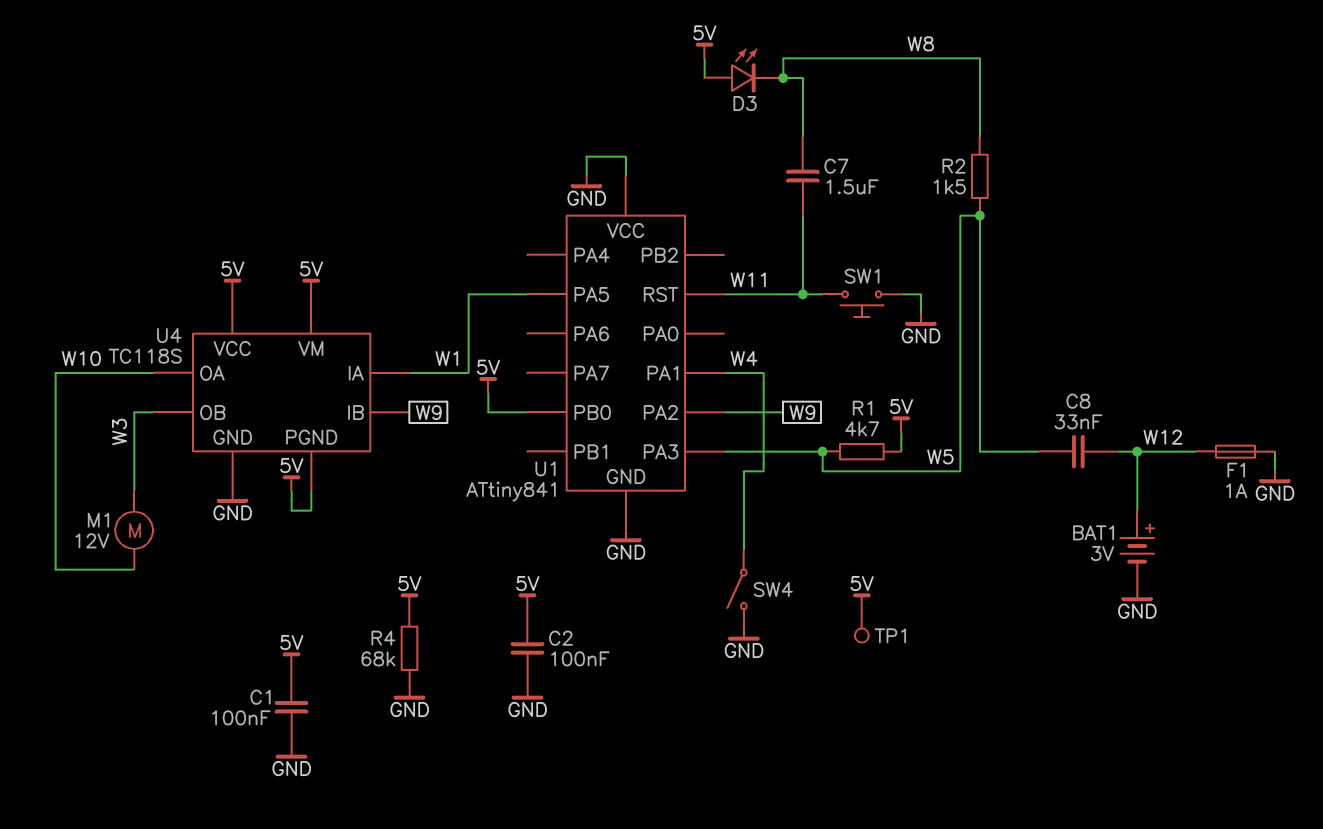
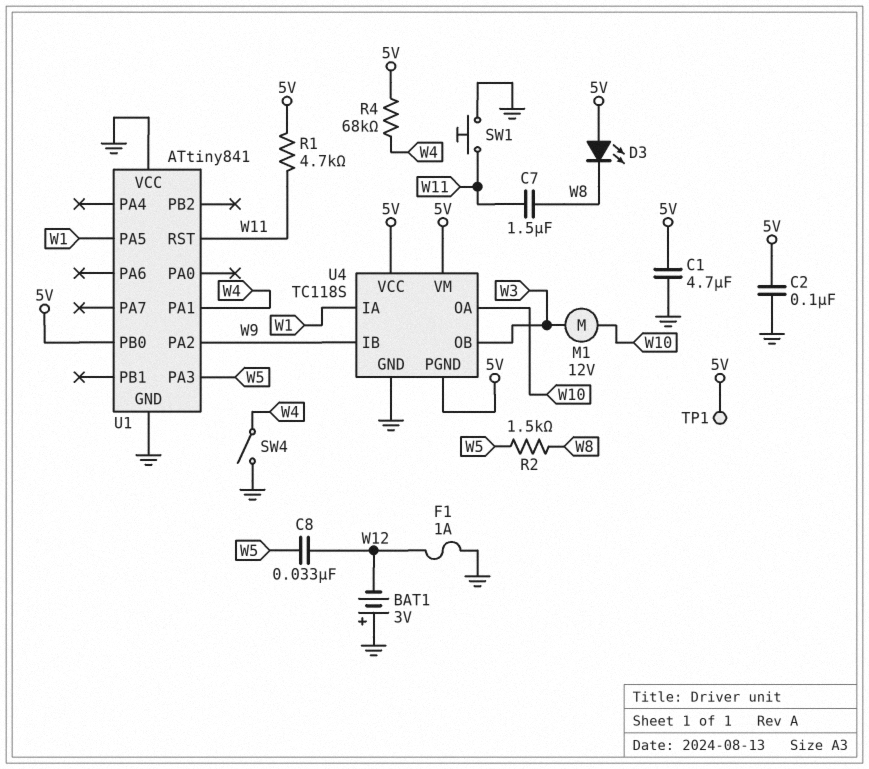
BAT1: 3V (plus W12, minus GND) -> 3V (plus GND, minus W12)
C1: 100nF (5V, GND) -> 4.7uF (5V, GND)
R1: 4.7k (5V, W5) -> 4.7k (5V, W11)
R4: 68k (5V, GND) -> 68k (5V, W4)

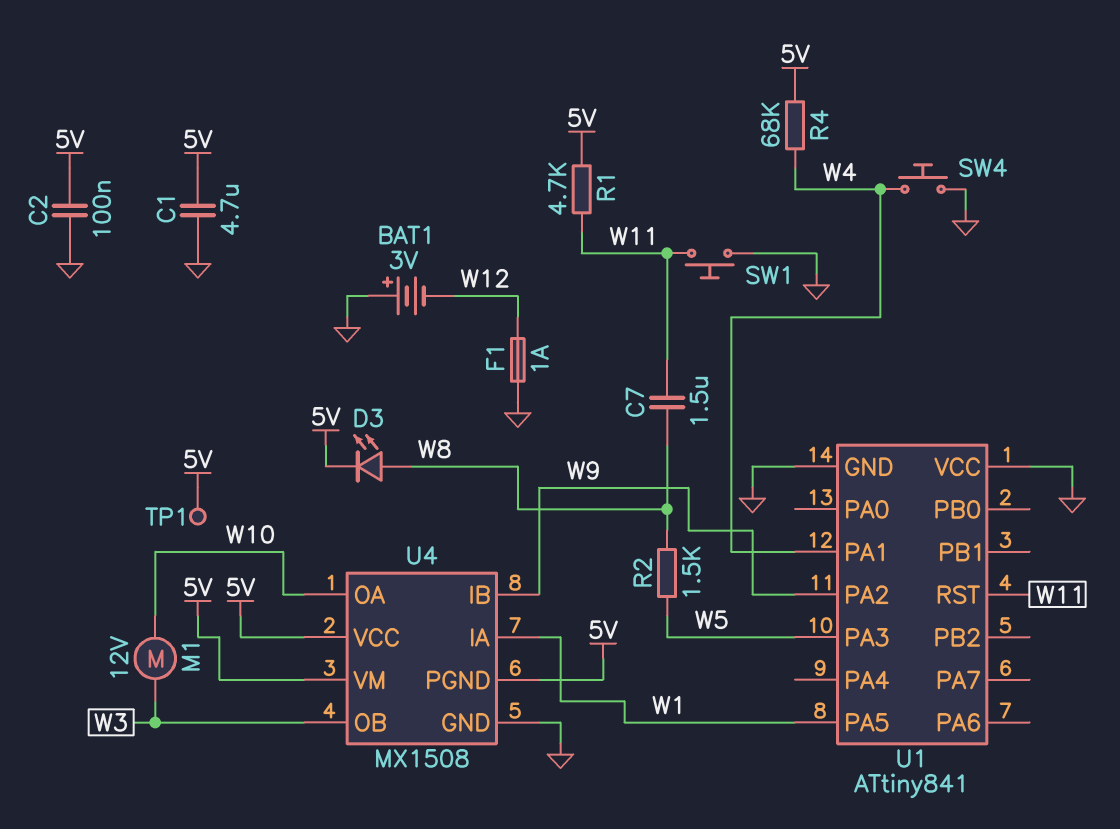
C8: 33nF (W5, W12) -> none
D3: LED (A 5V, K W8) -> LED (A W8, K 5V)
SW4: switch (GND, W4) -> button (GND, W4)
U1 pin PB0: 5V -> none
U4: TC118S -> MX1508

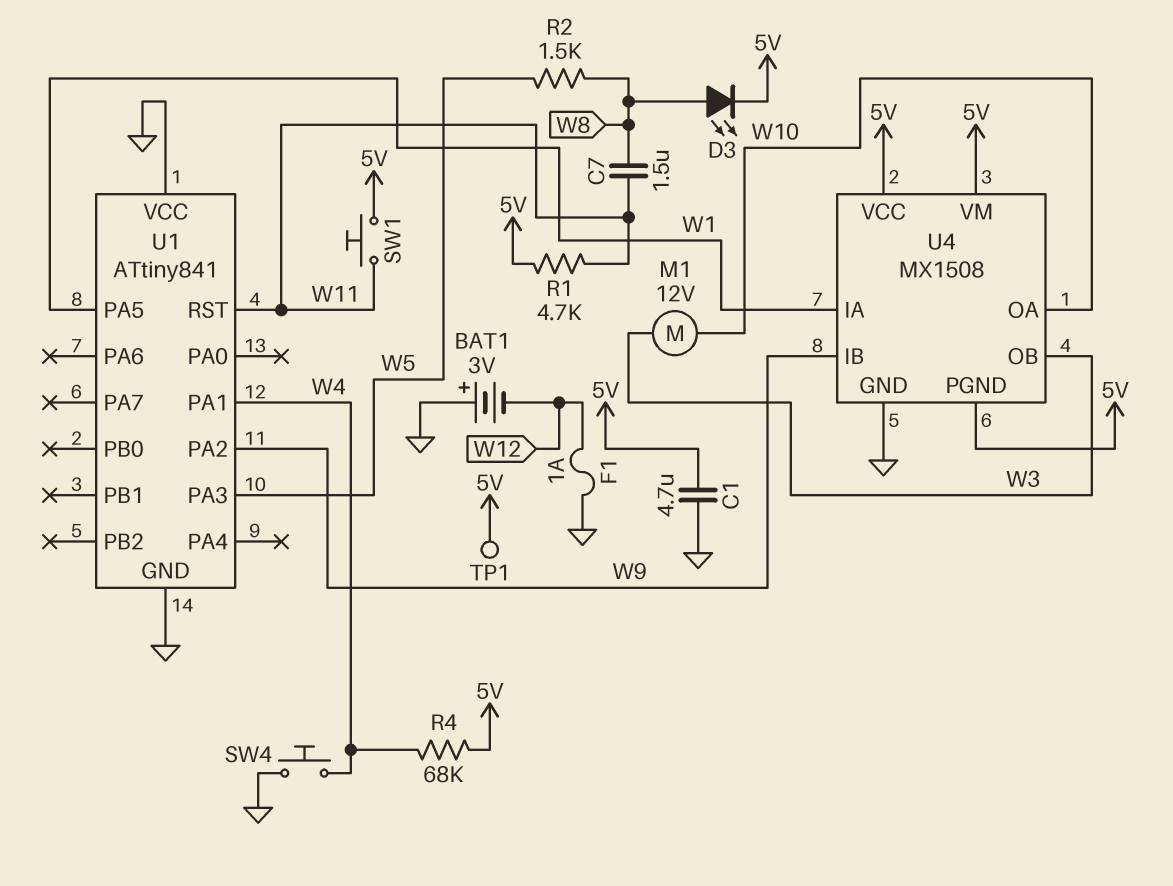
C2: 100nF (5V, GND) -> none
SW1: button (GND, W11) -> button (5V, W11)

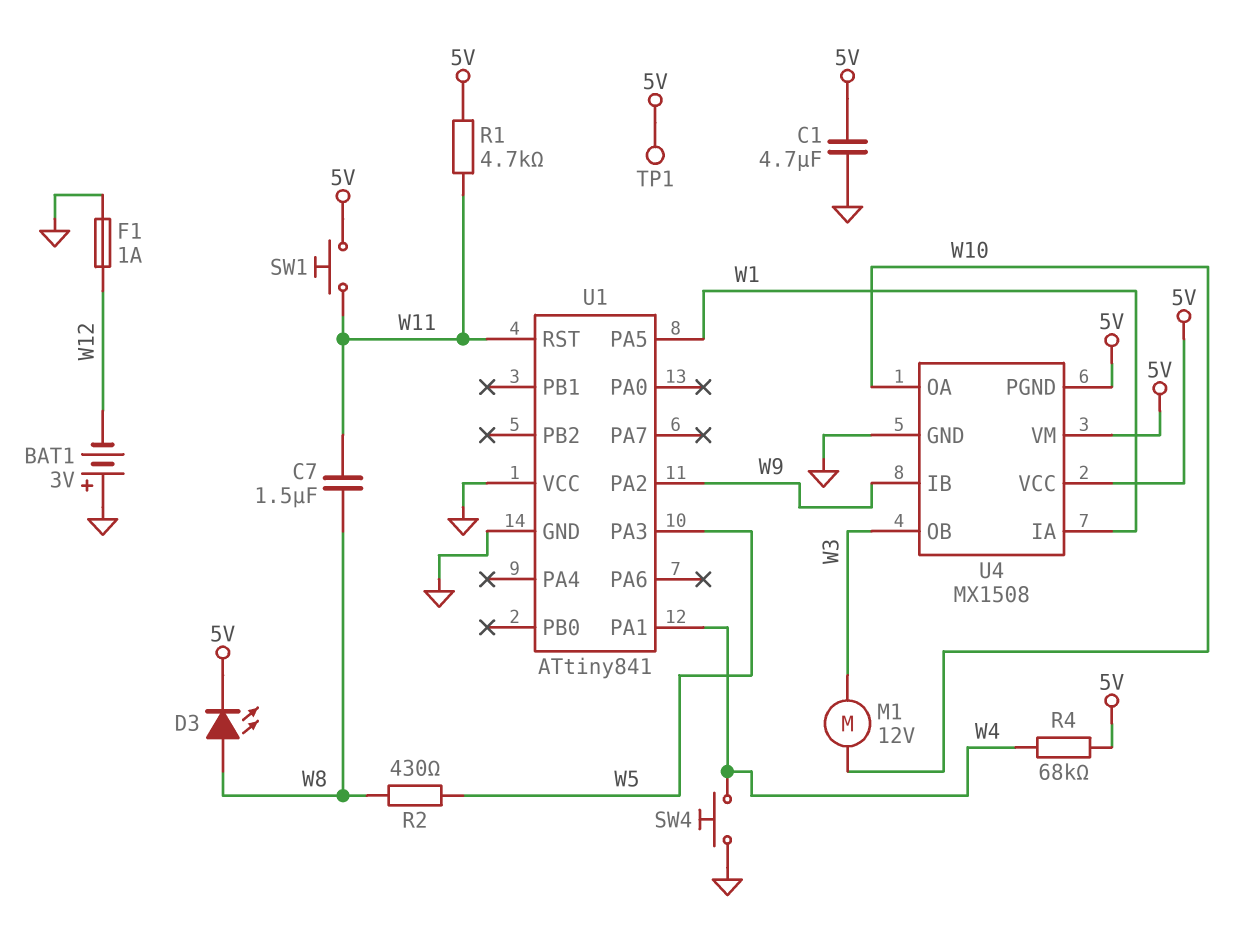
R2: 1.5k (W5, W8) -> 430 (W5, W8)

